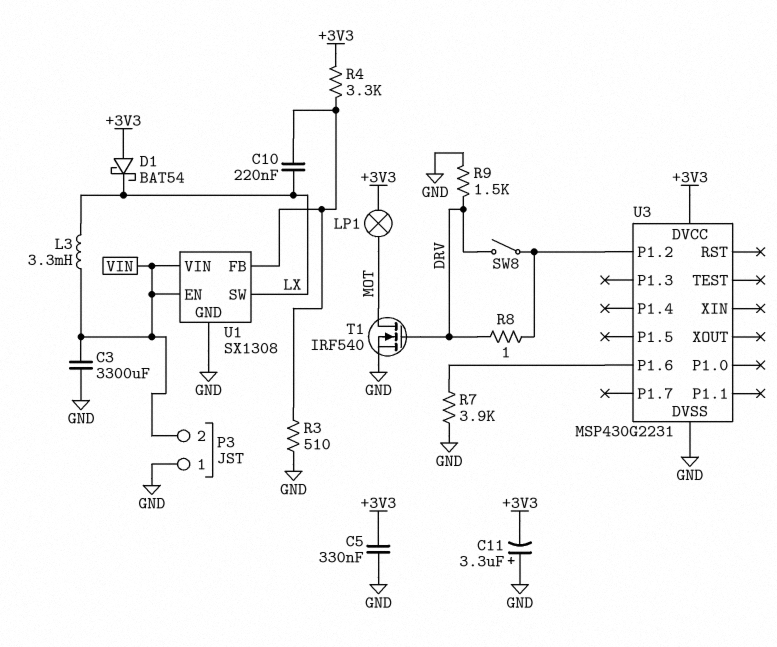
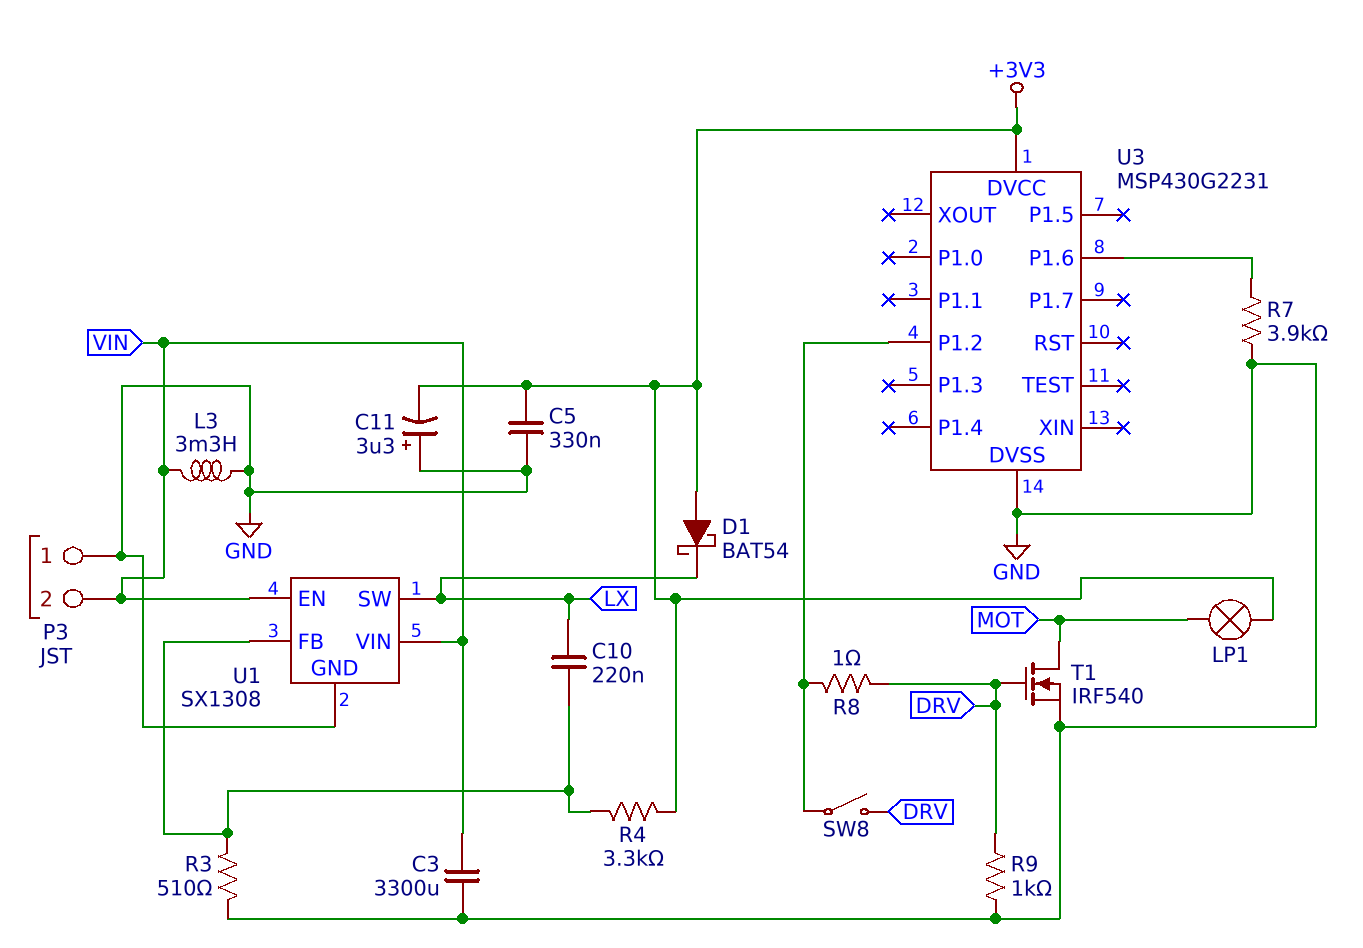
L3: 3.3mH (LX, VIN) -> 3.3mH (GND, VIN)
R9: 1.5k (DRV, GND) -> 1k (DRV, GND)

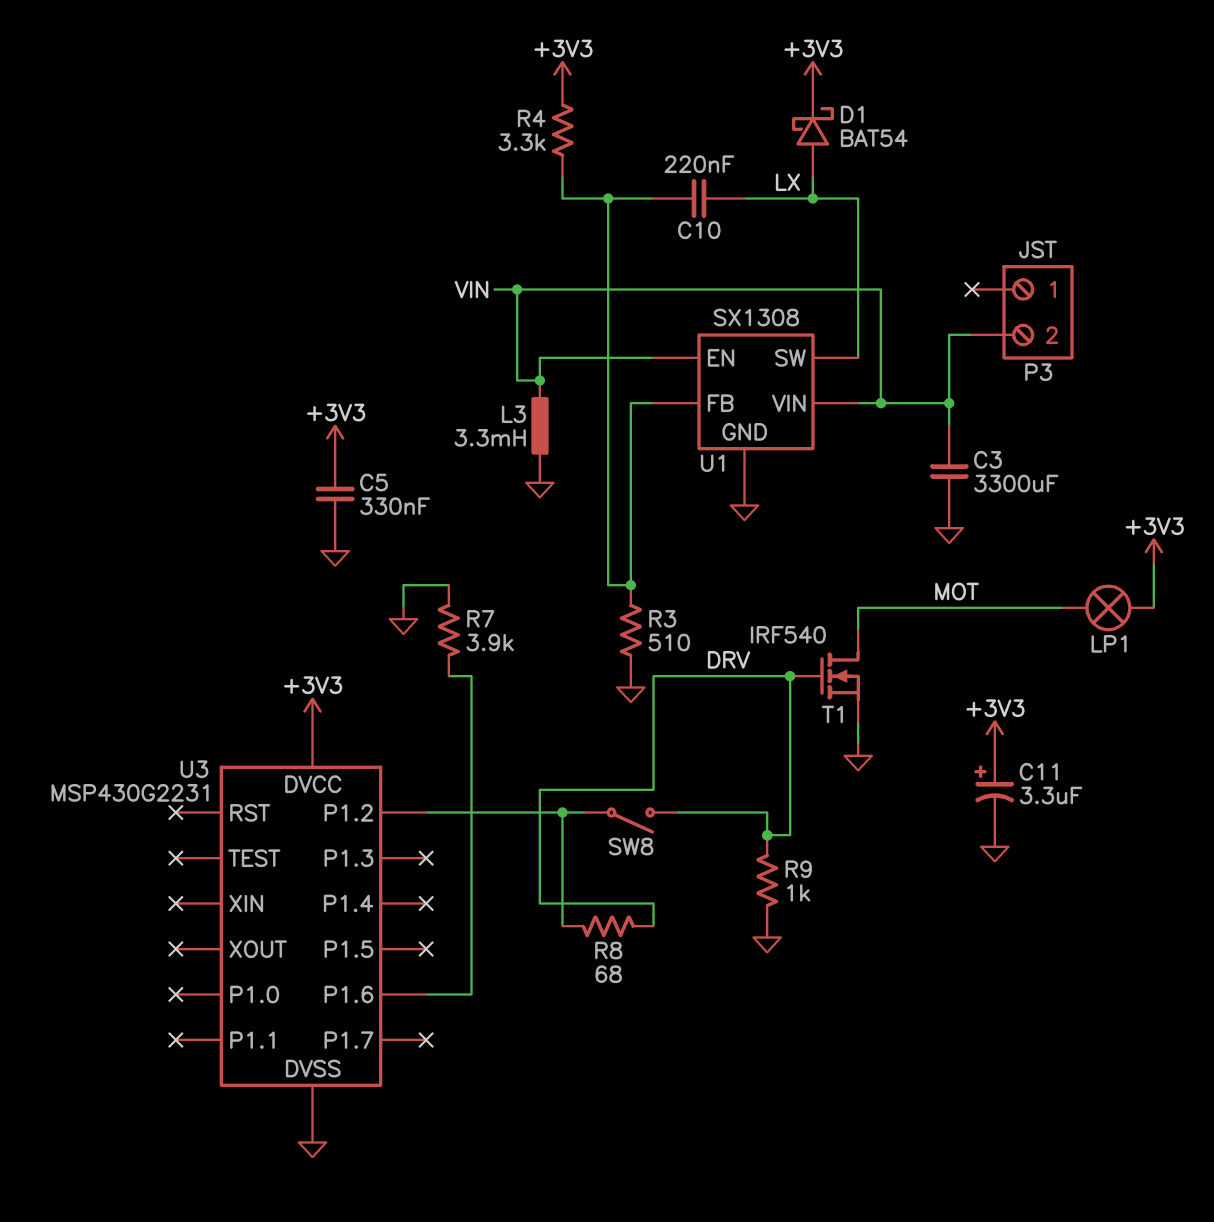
C11: 3.3uF (plus GND, minus +3V3) -> 3.3uF (plus +3V3, minus GND)
D1: schottky BAT54 (A +3V3, K LX) -> schottky BAT54 (A LX, K +3V3)
P3 pin 1: GND -> none
R8: 1 (DRV, U3/P1.2) -> 68 (DRV, U3/P1.2)

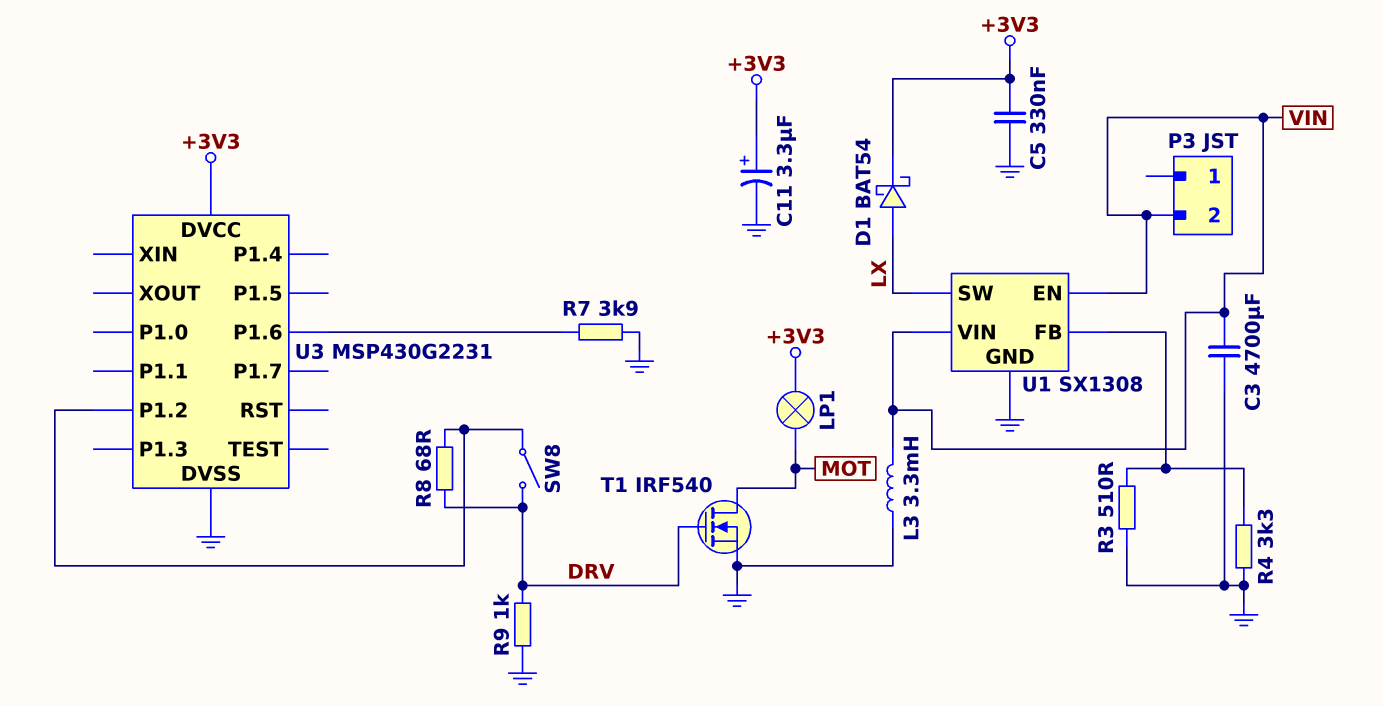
C3: 3300uF (GND, VIN) -> 4700uF (GND, VIN)
C10: 220nF (LX, U1/FB) -> none
R4: 3.3k (+3V3, U1/FB) -> 3.3k (GND, U1/FB)

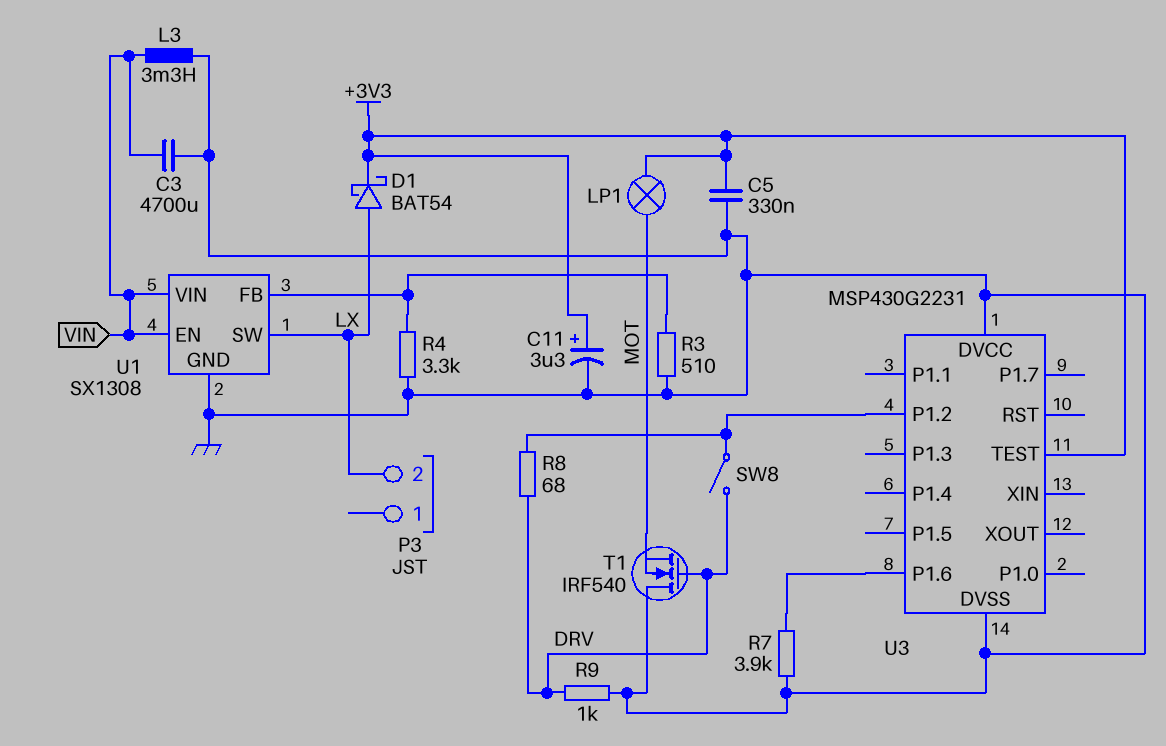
P3 pin 2: VIN -> LX
T1: NMOS IRF540 (G DRV, D MOT, S GND) -> NMOS IRF540 (G DRV, D GND, S MOT)
U3 pin DVCC: +3V3 -> GND
U3 pin TEST: none -> +3V3

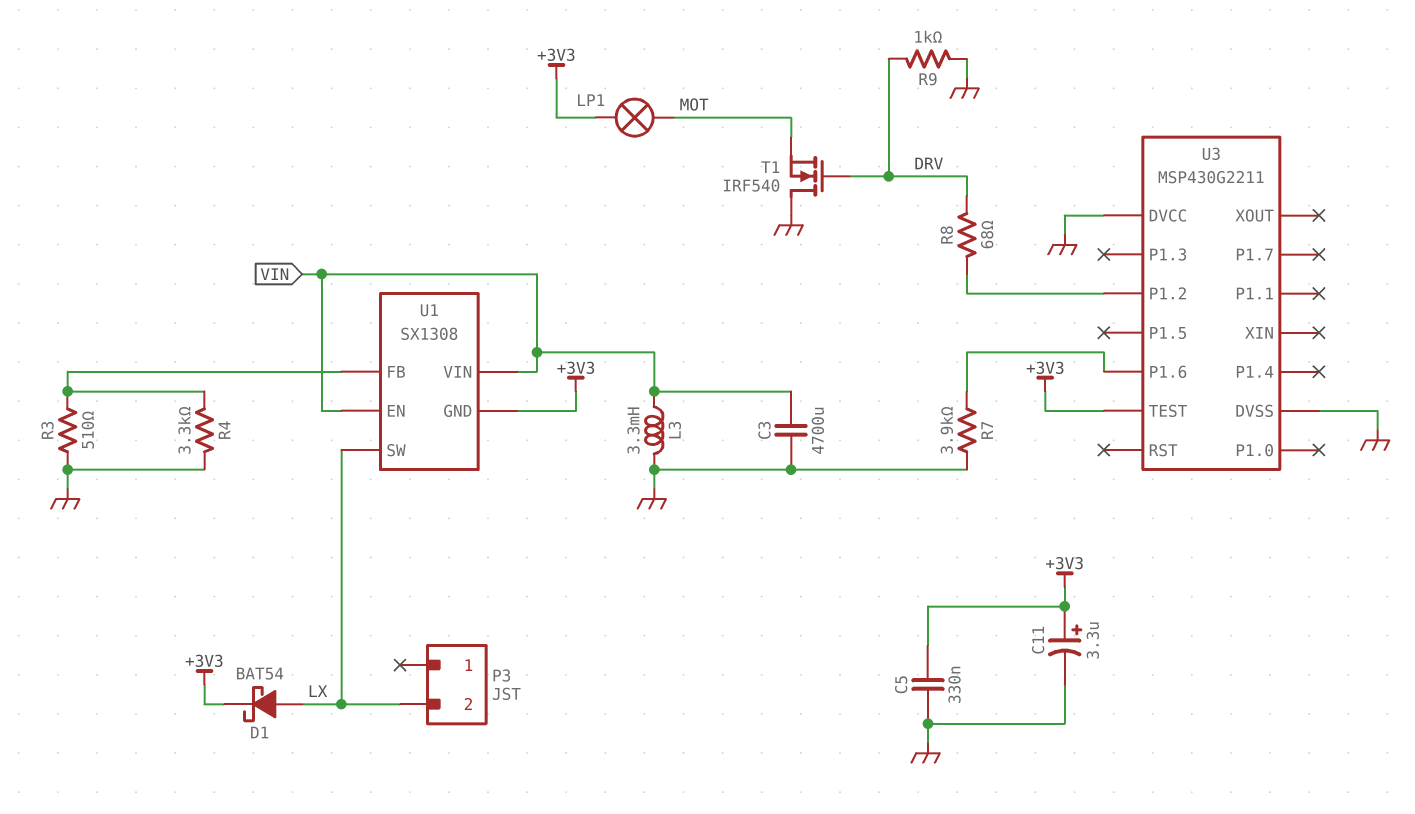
SW8: switch (DRV, U3/P1.2) -> none
U1 pin GND: GND -> +3V3
U3: MSP430G2231 -> MSP430G2211

